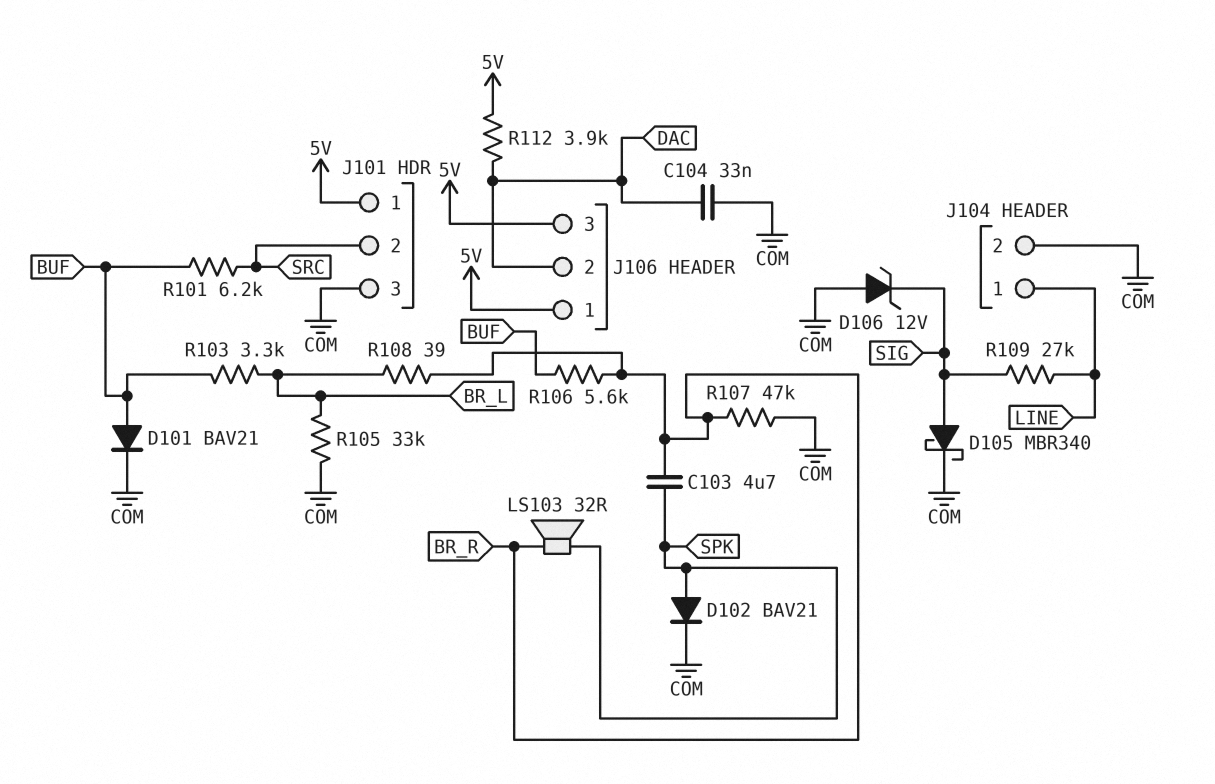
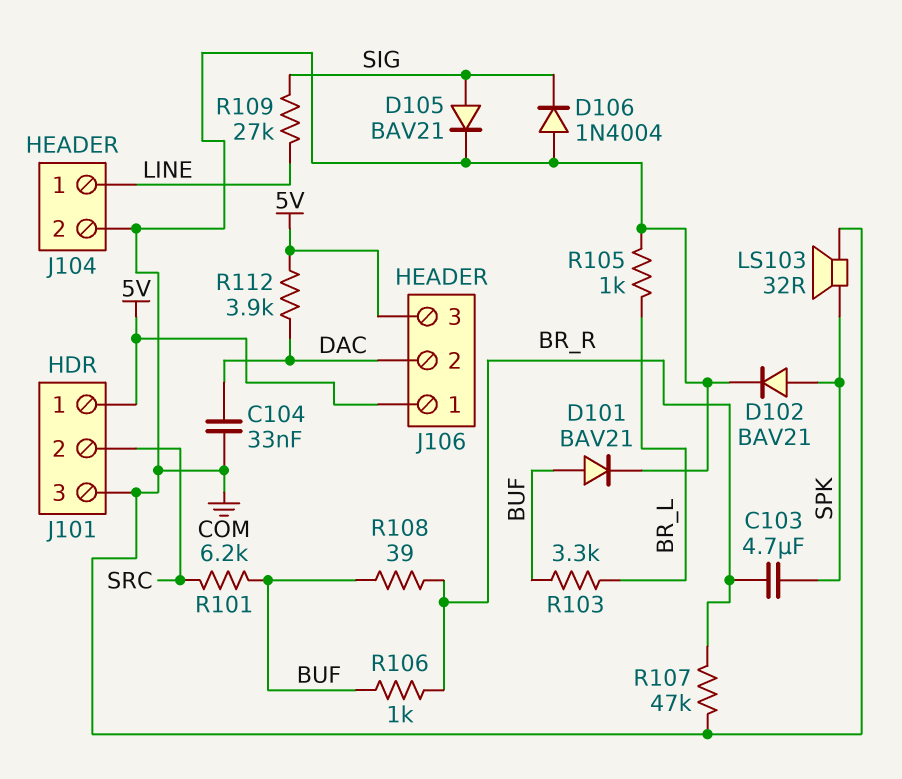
D105: schottky MBR340 (A SIG, K COM) -> diode BAV21 (A SIG, K COM)
D106: zener 12V (A COM, K SIG) -> diode 1N4004 (A COM, K SIG)
LS103: speaker 32R (BR_R, SPK) -> speaker 32R (COM, SPK)
R105: 33k (BR_L, COM) -> 1k (BR_L, COM)
R106: 5.6k (BR_R, BUF) -> 1k (BR_R, BUF)
R108: 39 (BR_L, BR_R) -> 39 (BR_R, BUF)

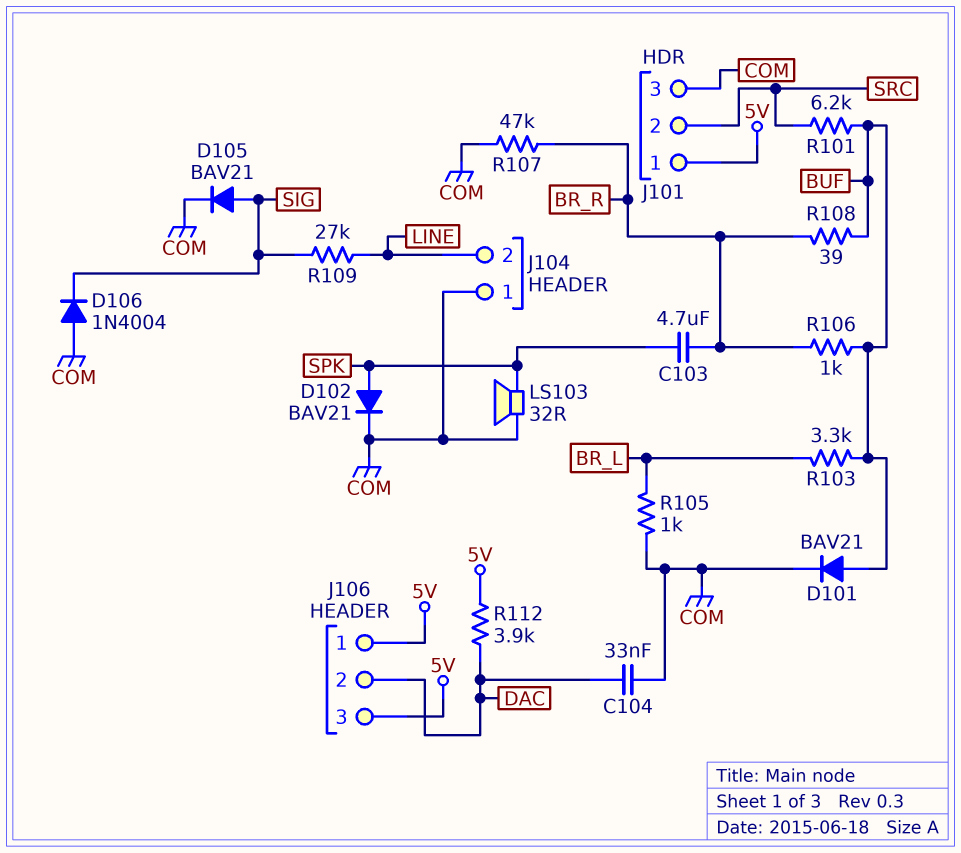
J104 pin 1: LINE -> COM
J104 pin 2: COM -> LINE

